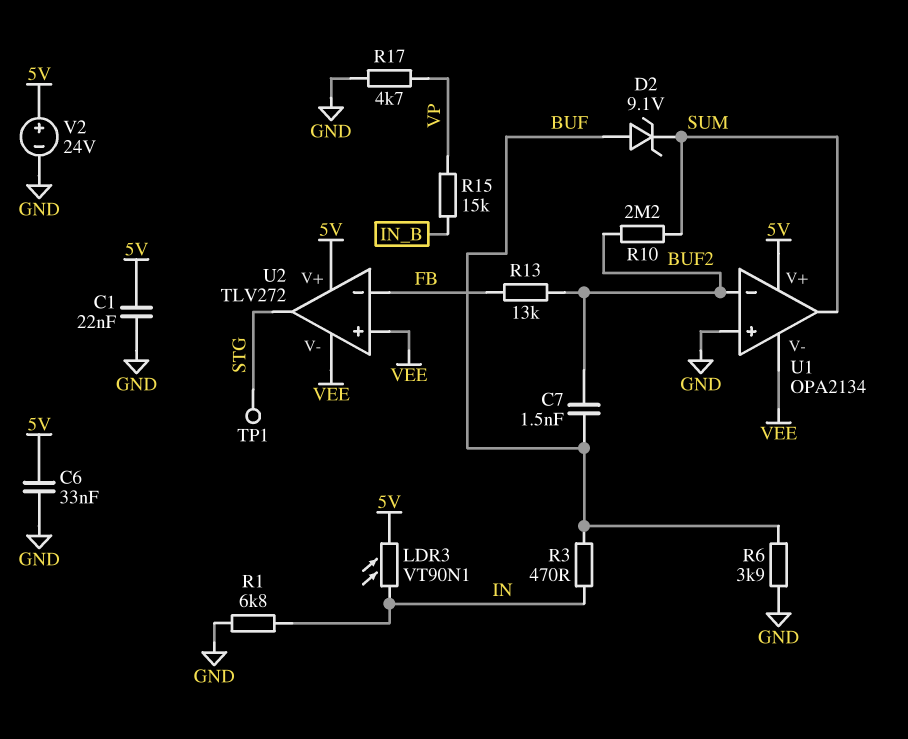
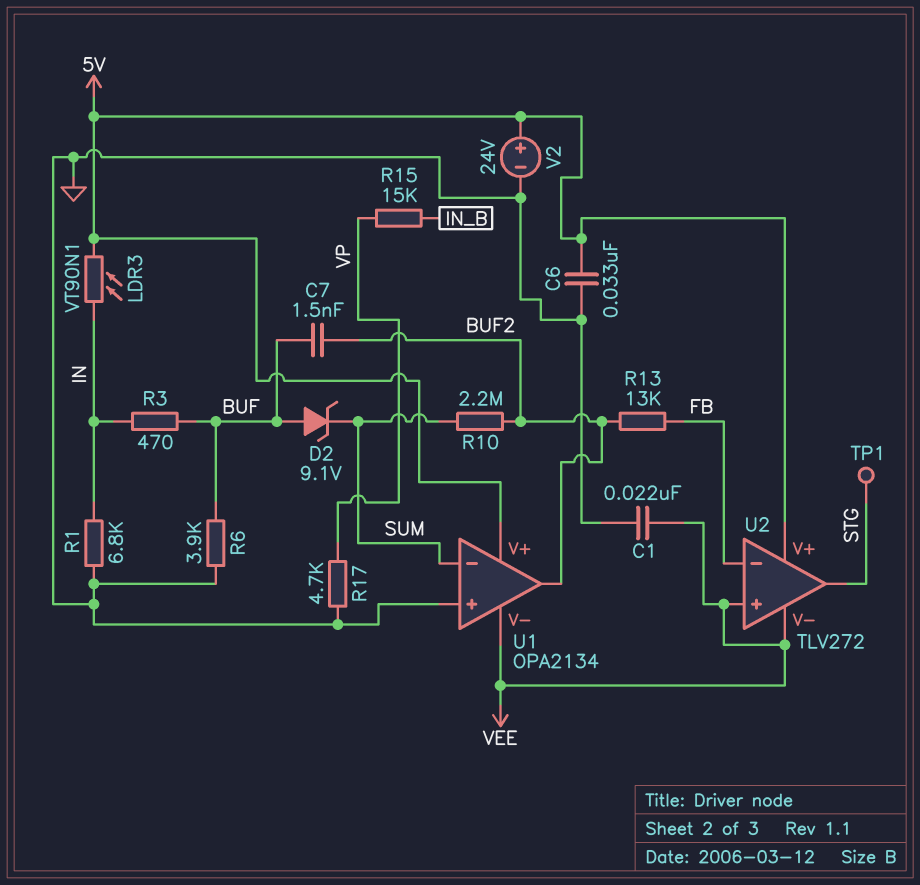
C1: 22nF (5V, GND) -> 22nF (GND, VEE)
U1 pin in-: BUF2 -> SUM
U1 pin out: SUM -> BUF2

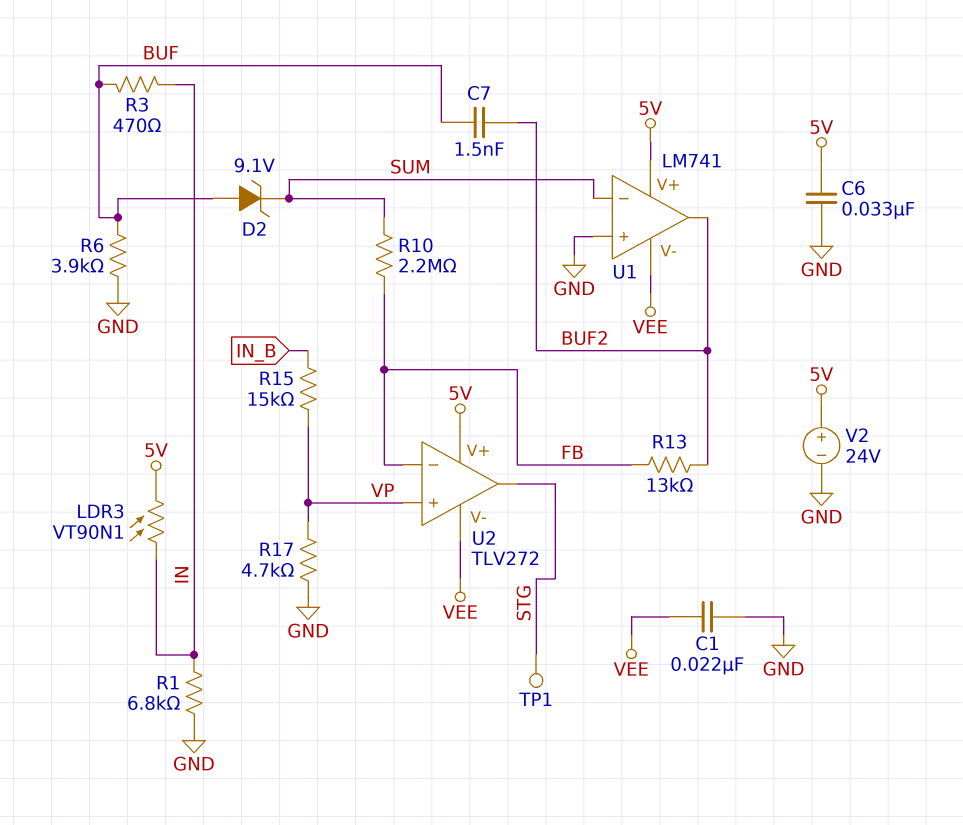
R10: 2.2M (BUF2, SUM) -> 2.2M (FB, SUM)
U1: OPA2134 -> LM741
U2 pin in+: VEE -> VP

